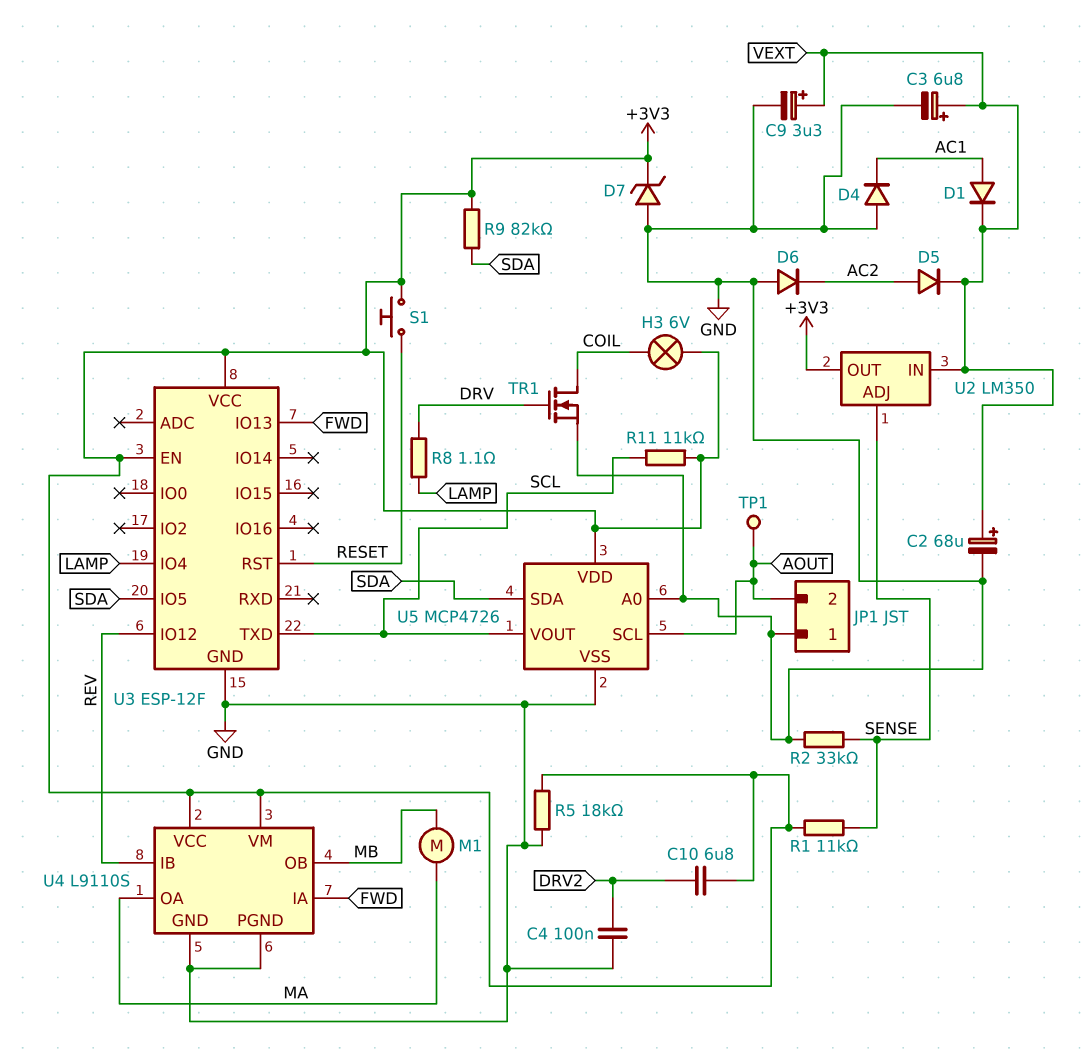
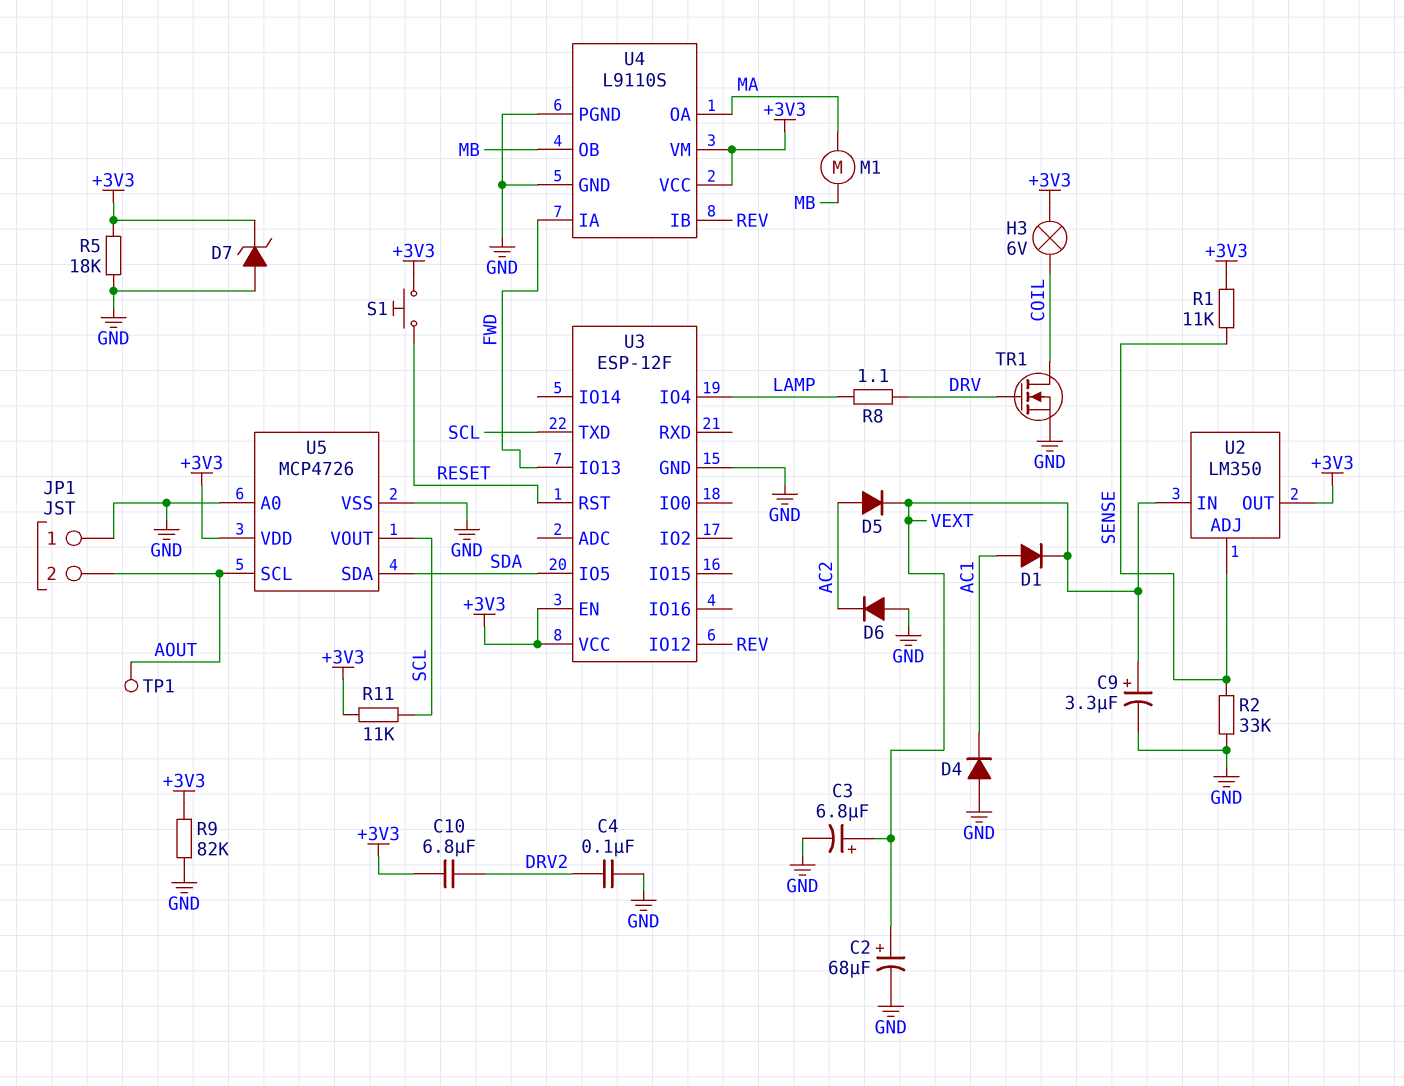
R9: 82k (+3V3, SDA) -> 82k (+3V3, GND)

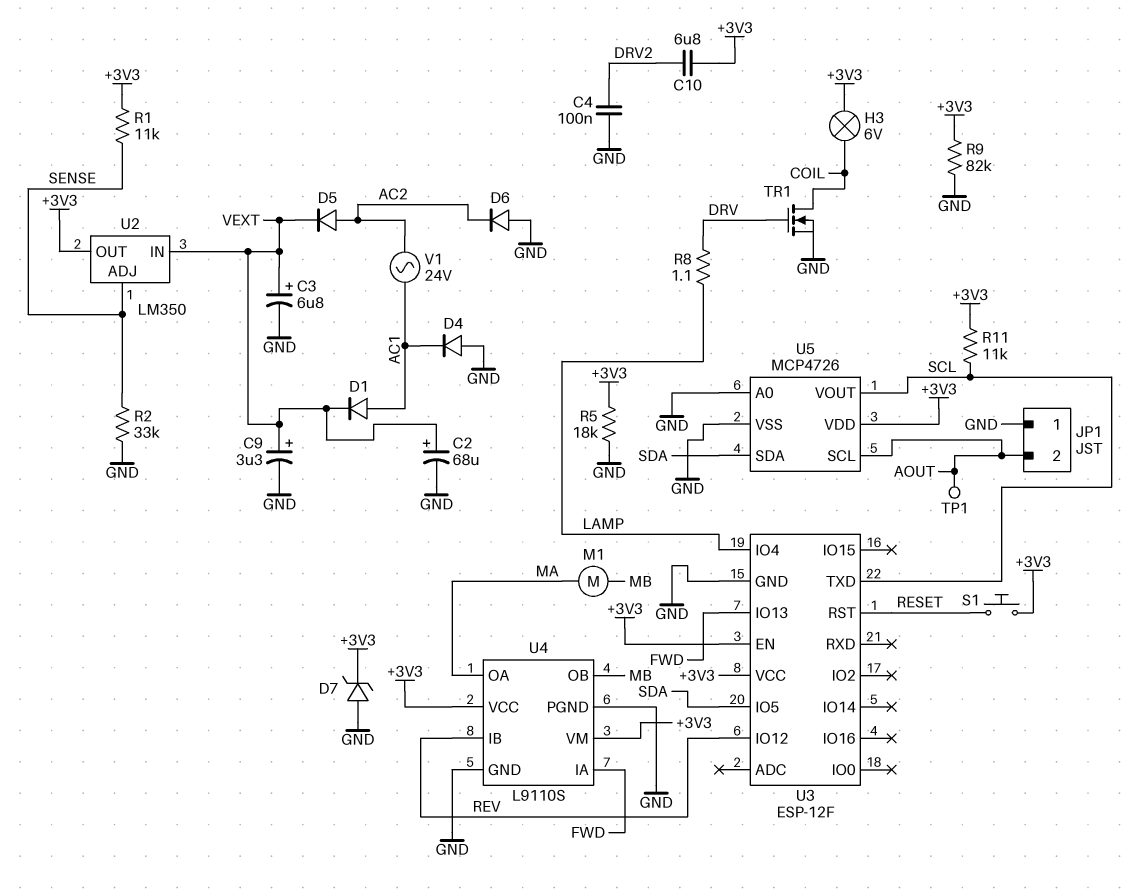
V1: none -> AC 24V (AC1, AC2)

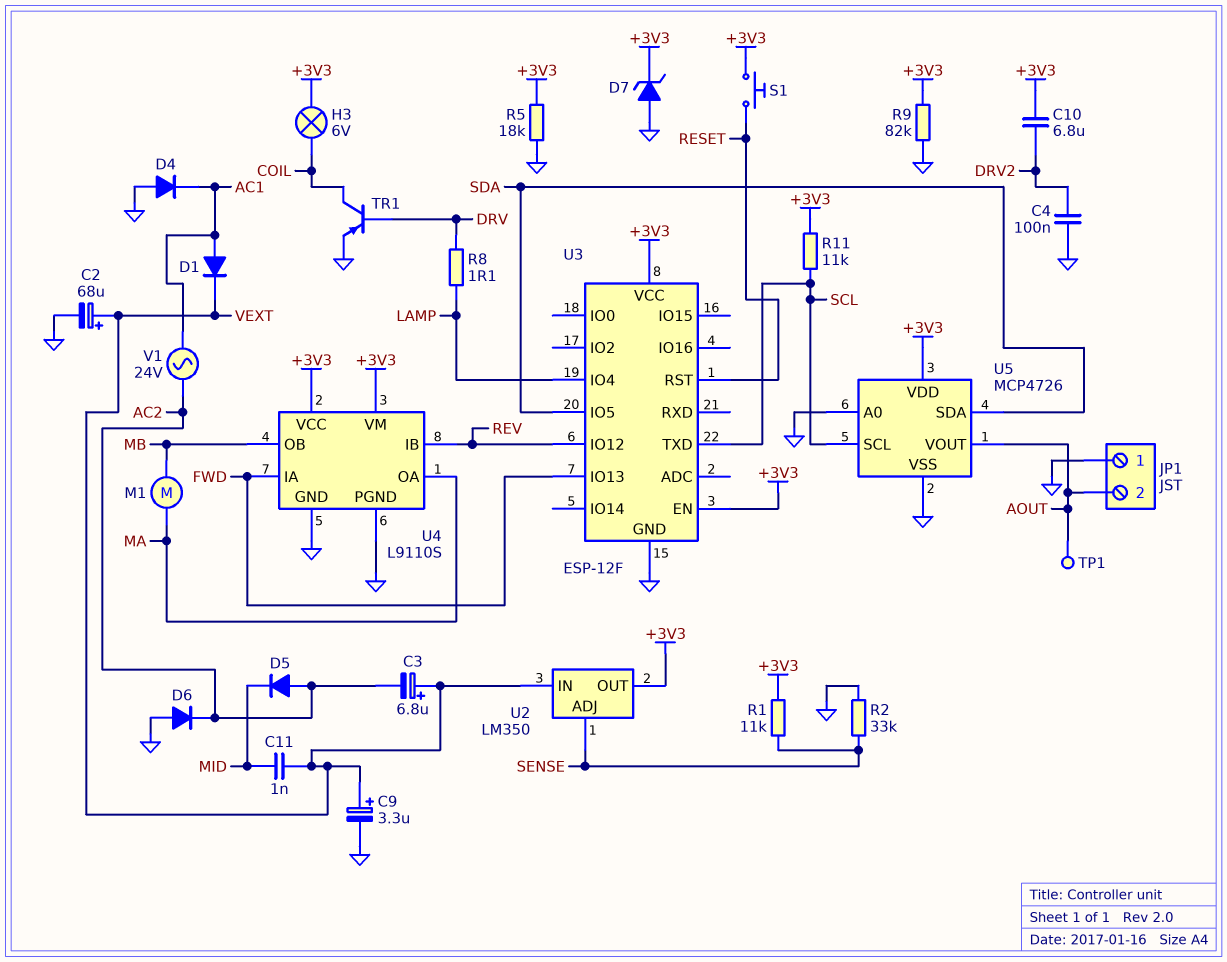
C3: 6.8uF (plus VEXT, minus GND) -> 6.8uF (plus VEXT, minus AC2)
C11: none -> 1nF (MID, VEXT)
D5: diode (A AC2, K VEXT) -> diode (A AC2, K MID)
TR1: NMOS (G DRV, D COIL, S GND) -> PNP (B DRV, C COIL, E GND)
U5 pin SCL: AOUT -> SCL
U5 pin VOUT: SCL -> AOUT

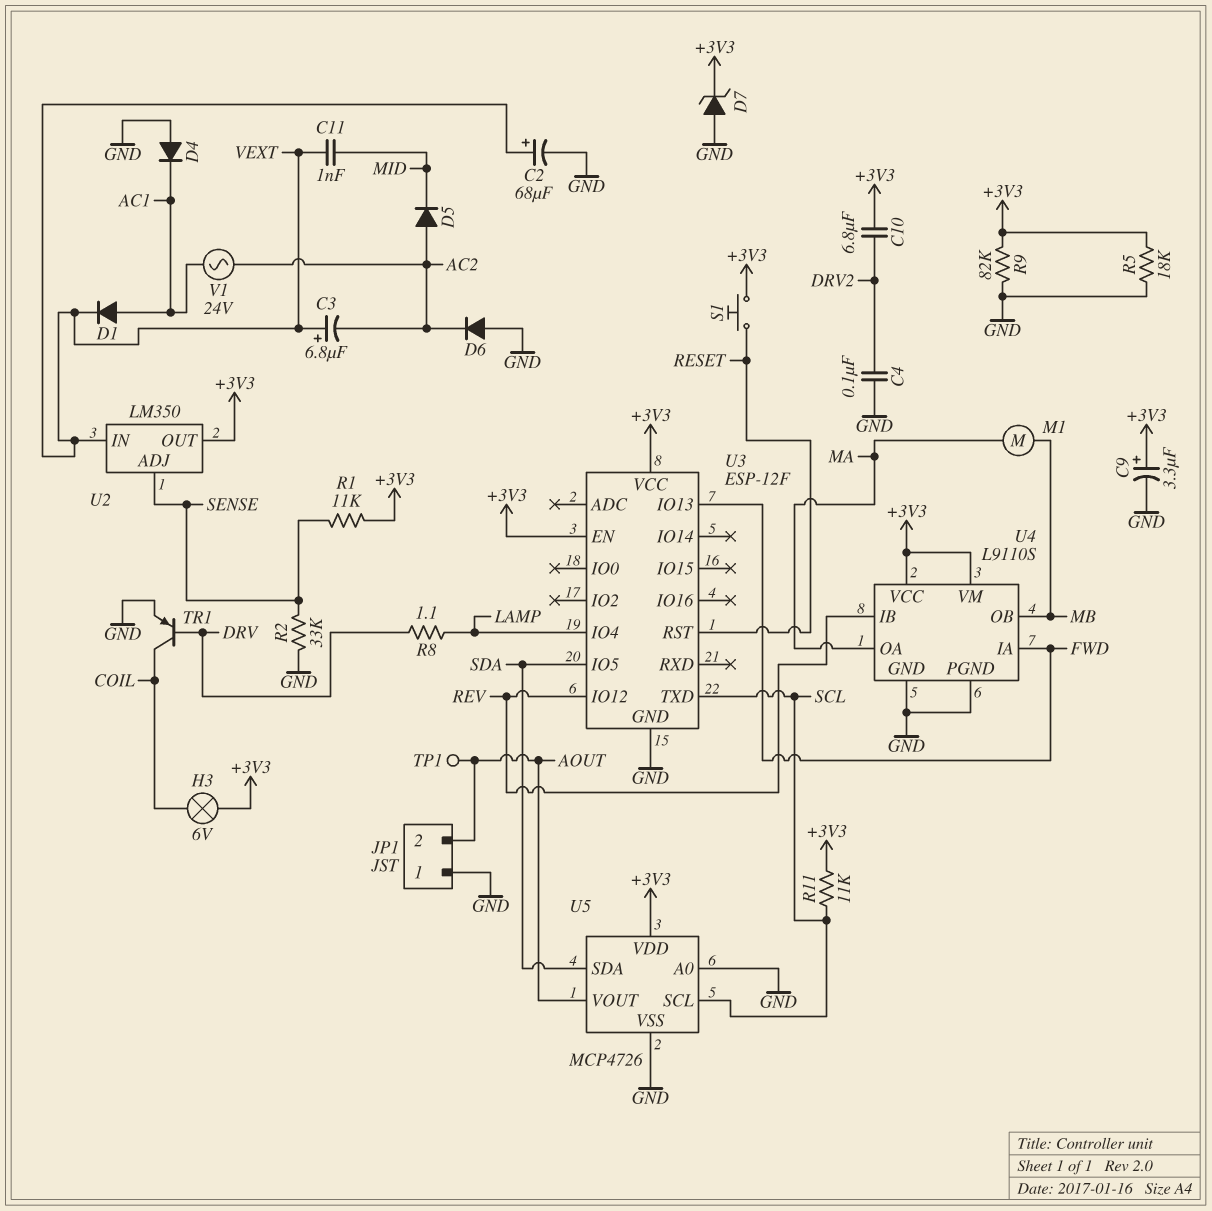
C9: 3.3uF (plus VEXT, minus GND) -> 3.3uF (plus +3V3, minus GND)

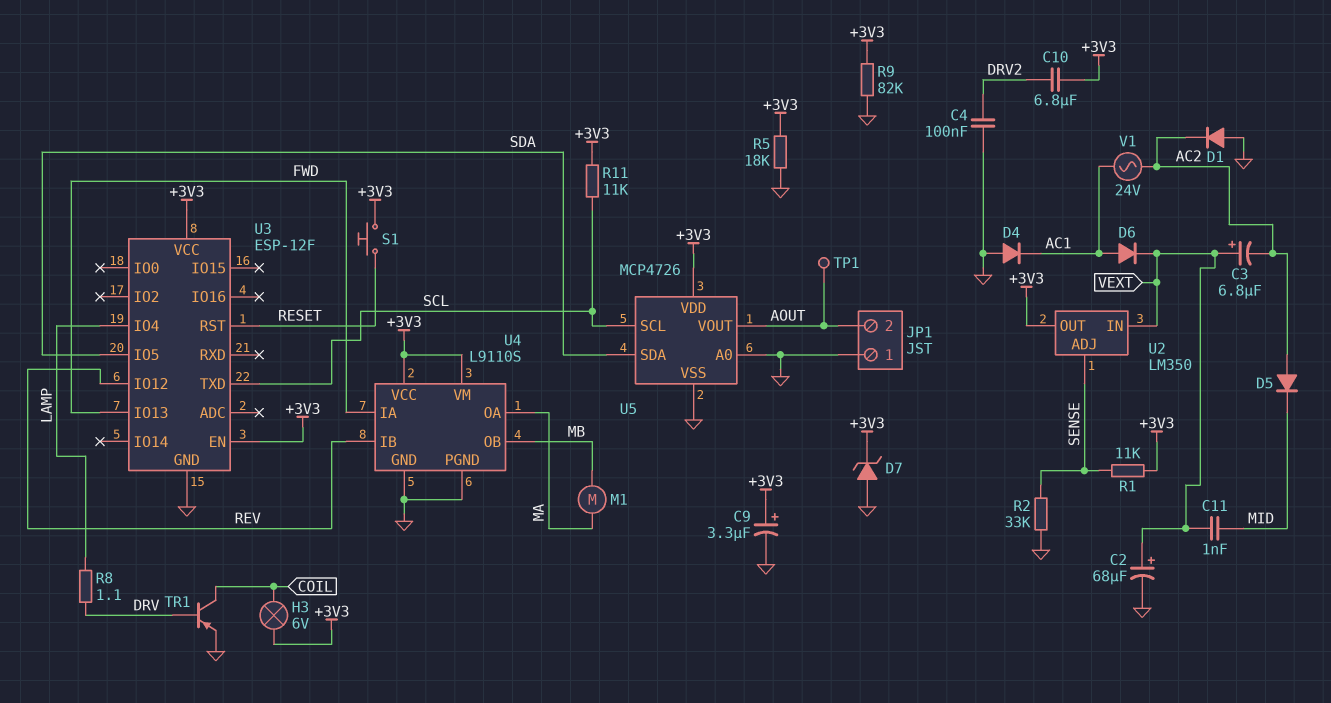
D1: diode (A AC1, K VEXT) -> diode (A GND, K AC2)
D6: diode (A GND, K AC2) -> diode (A AC1, K VEXT)

